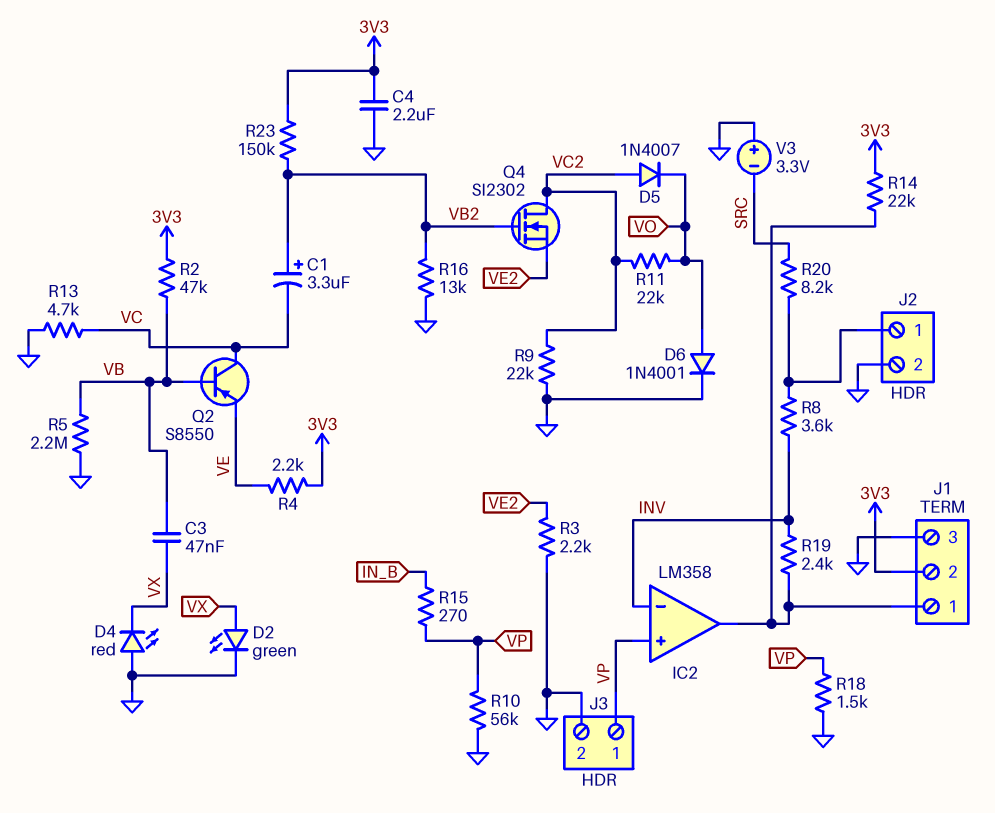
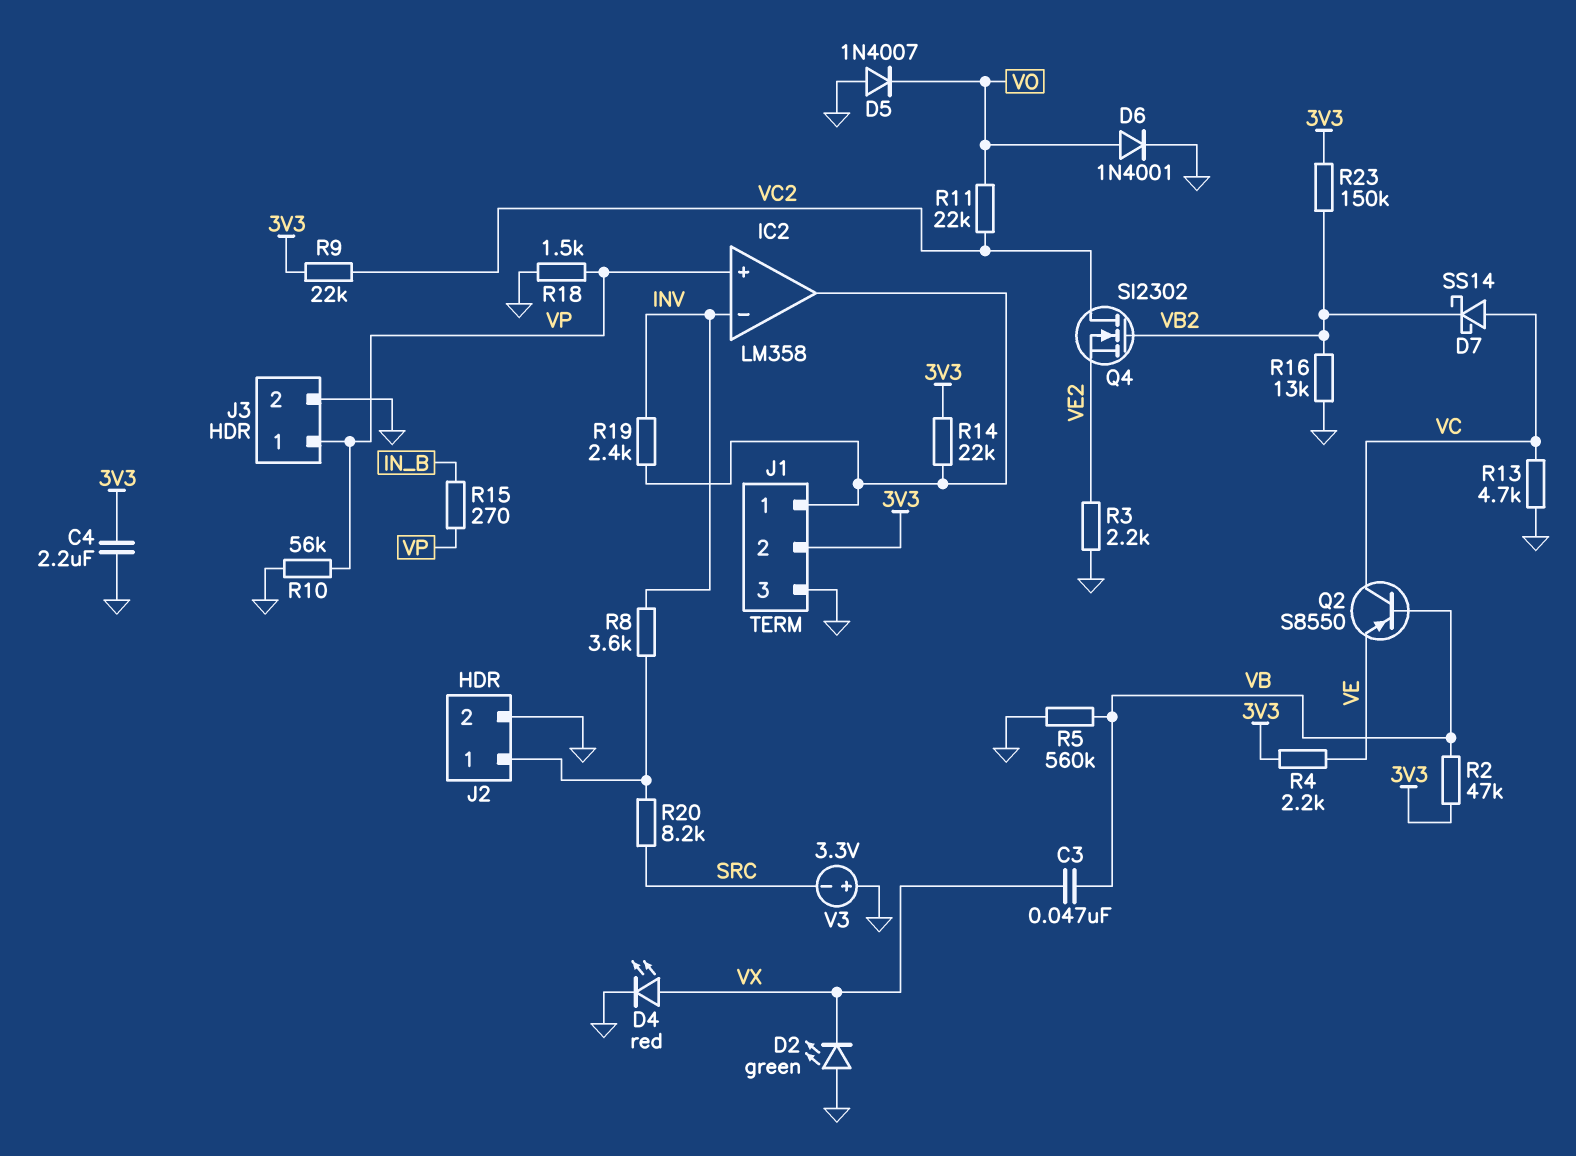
C1: 3.3uF (plus VB2, minus VC) -> none
D2: LED green (A VX, K GND) -> LED green (A GND, K VX)
D4: LED red (A GND, K VX) -> LED red (A VX, K GND)
D5: diode 1N4007 (A VC2, K VO) -> diode 1N4007 (A GND, K VO)
D7: none -> schottky SS14 (A VC, K VB2)
R5: 2.2M (GND, VB) -> 560k (GND, VB)
R9: 22k (GND, VC2) -> 22k (3V3, VC2)

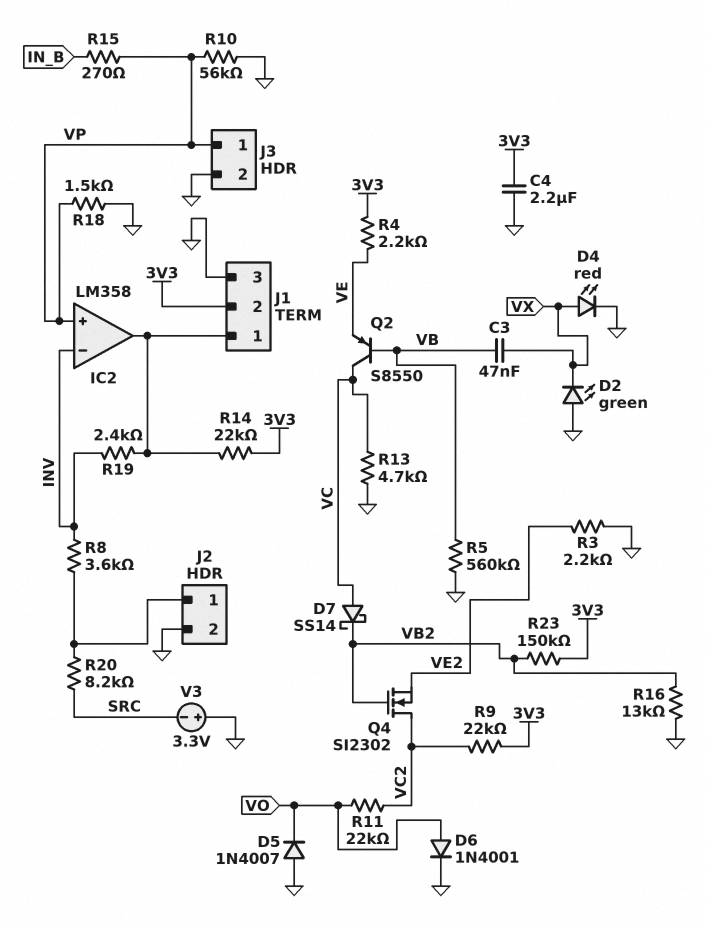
R2: 47k (3V3, VB) -> none

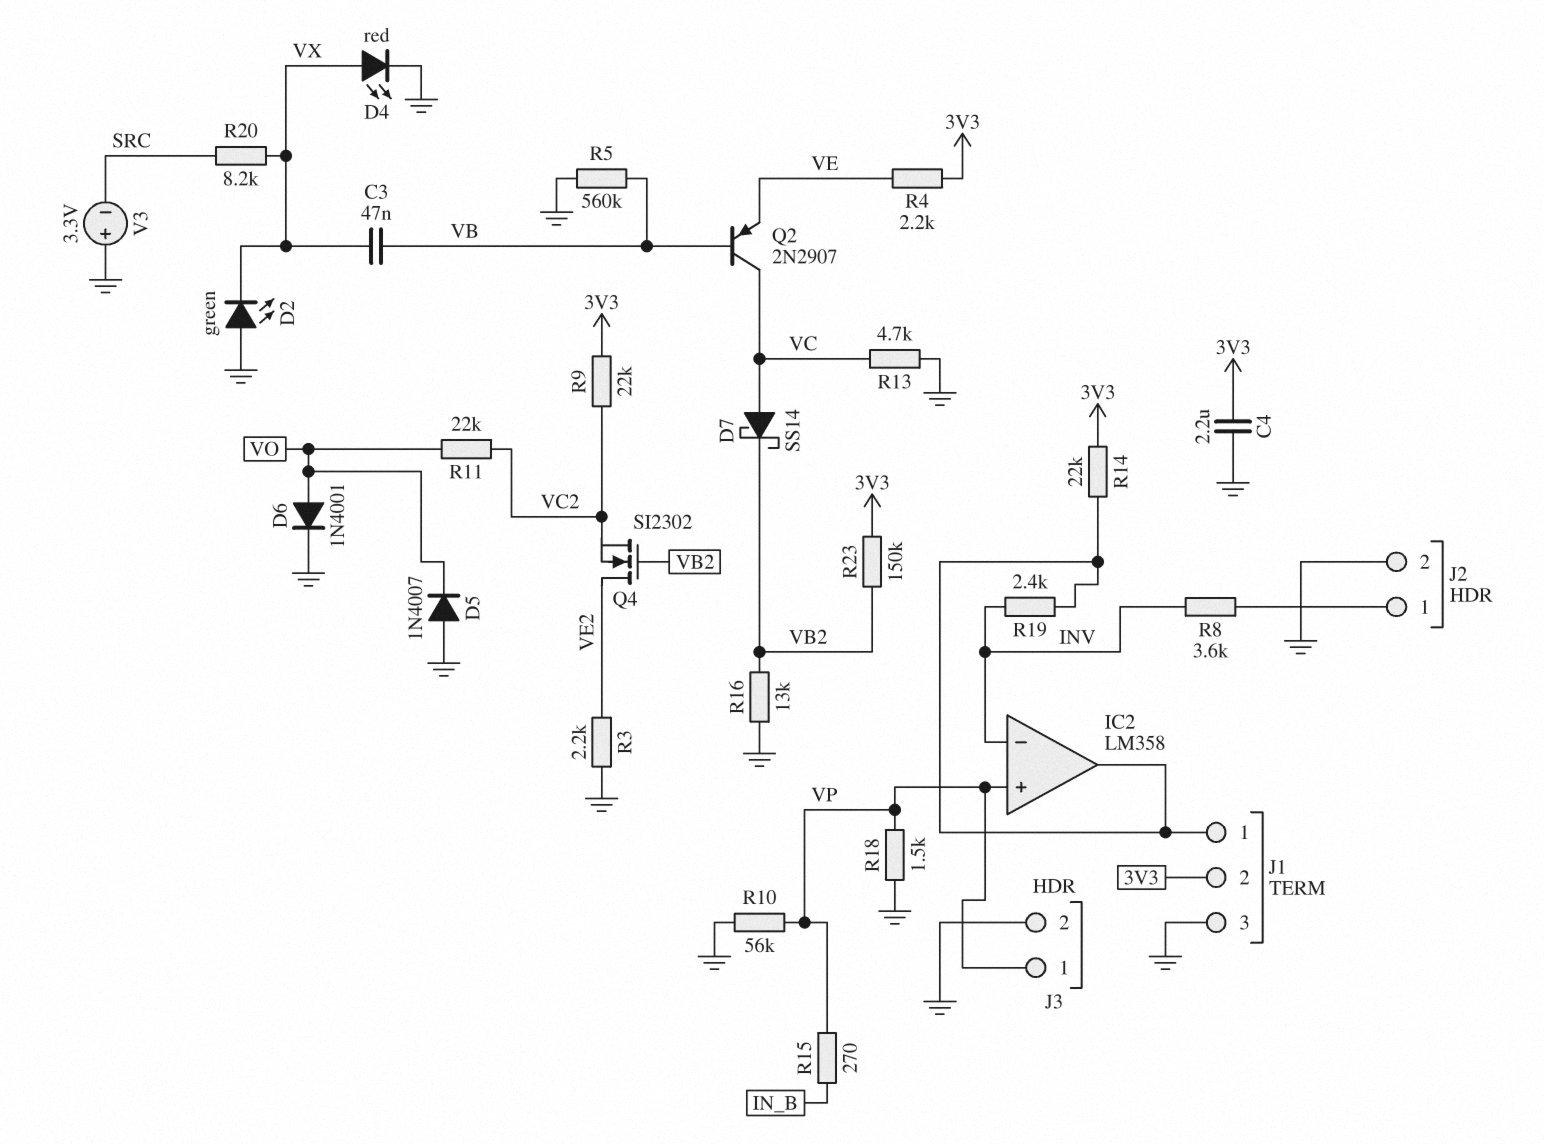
Q2: PNP S8550 (B VB, C VC, E VE) -> PNP 2N2907 (B VB, C VC, E VE)
Q4: NMOS SI2302 (G VB2, D VC2, S VE2) -> NMOS SI2302 (G VB2, D VE2, S VC2)
R20: 8.2k (J2/1, SRC) -> 8.2k (SRC, VX)

